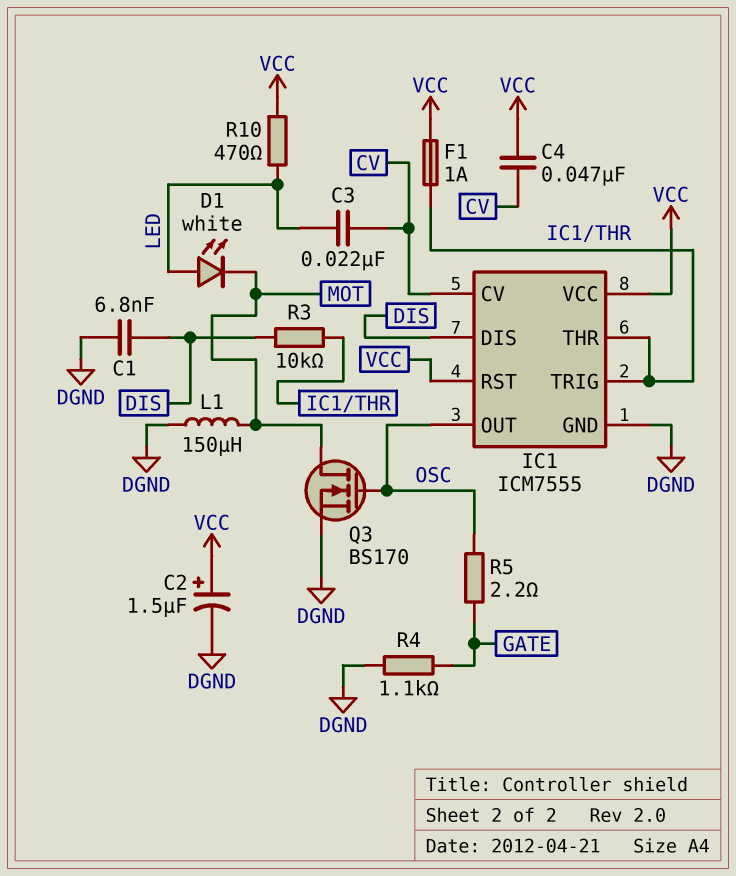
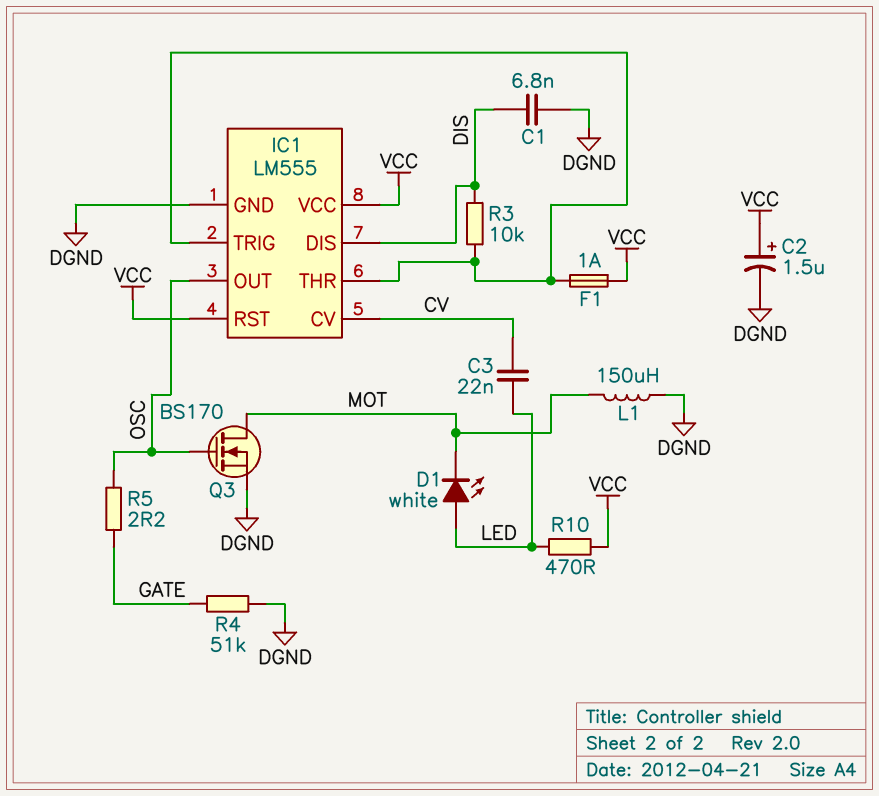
C4: 47nF (CV, VCC) -> none
IC1: ICM7555 -> LM555
R4: 1.1k (DGND, GATE) -> 51k (DGND, GATE)

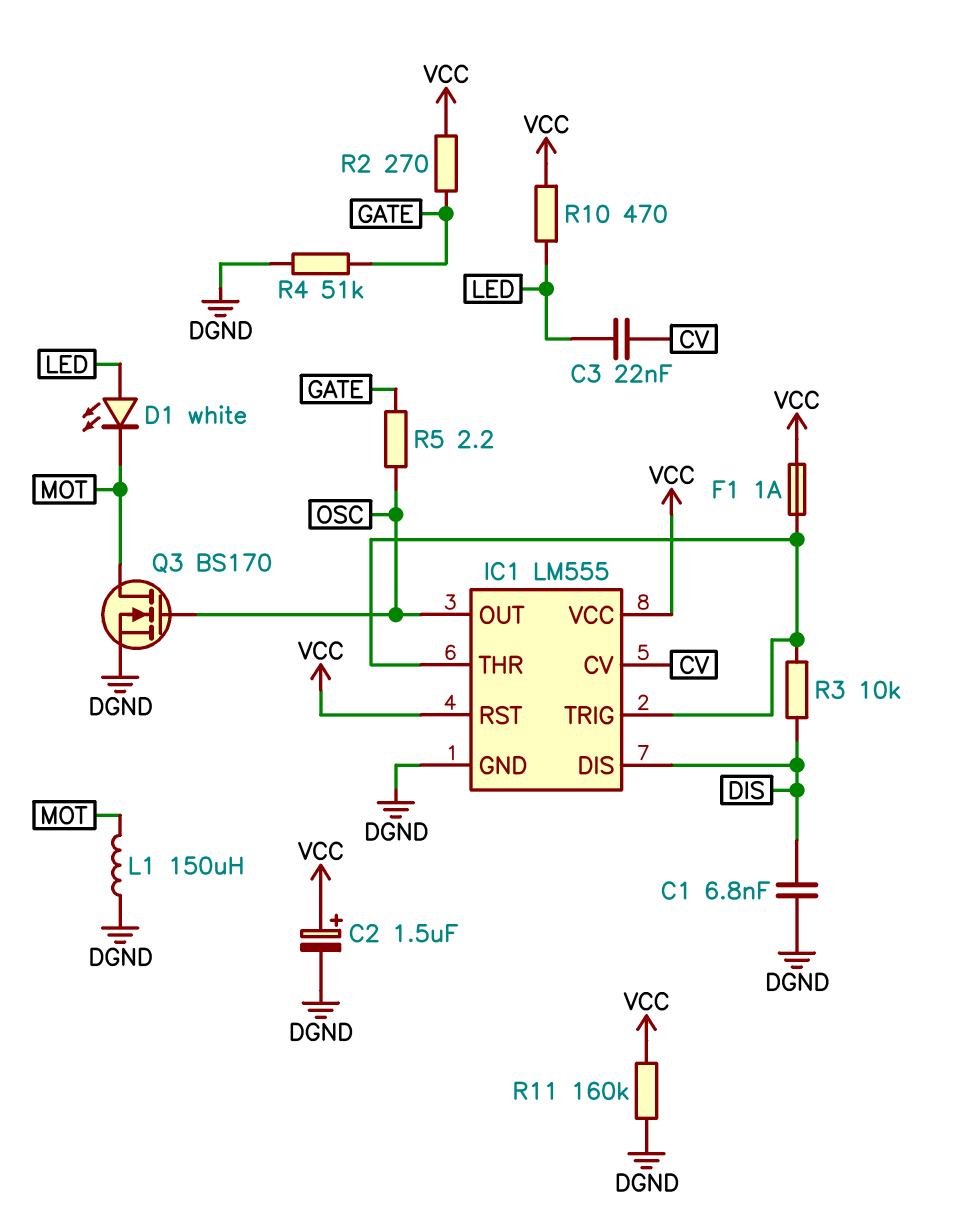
R2: none -> 270 (GATE, VCC)
R11: none -> 160k (DGND, VCC)

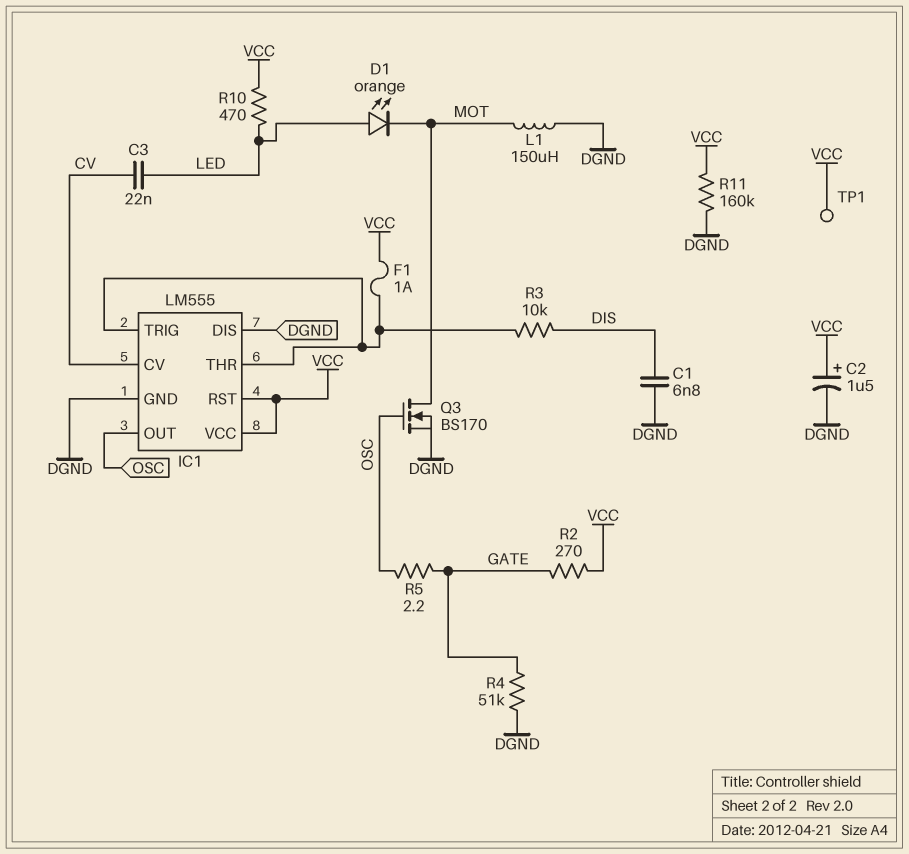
D1: LED white (A LED, K MOT) -> LED orange (A LED, K MOT)
IC1 pin DIS: DIS -> DGND
TP1: none -> test point (VCC)

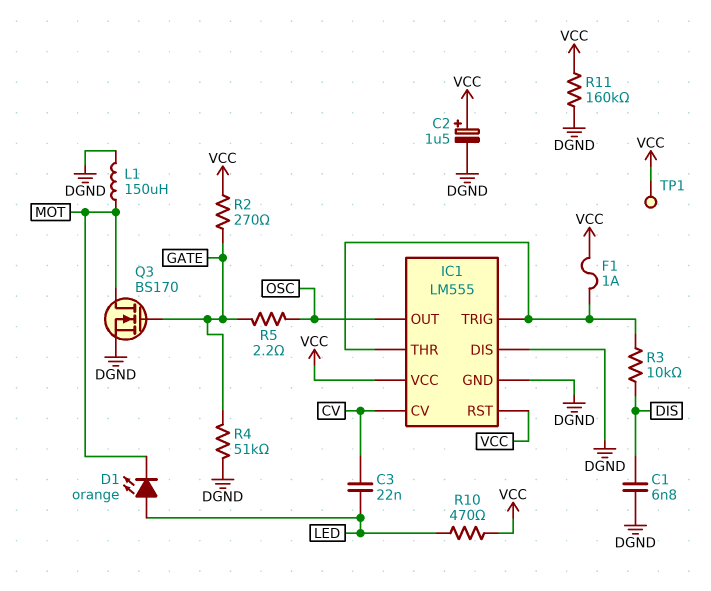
Q3: NMOS BS170 (G OSC, D MOT, S DGND) -> NMOS BS170 (G GATE, D MOT, S DGND)

